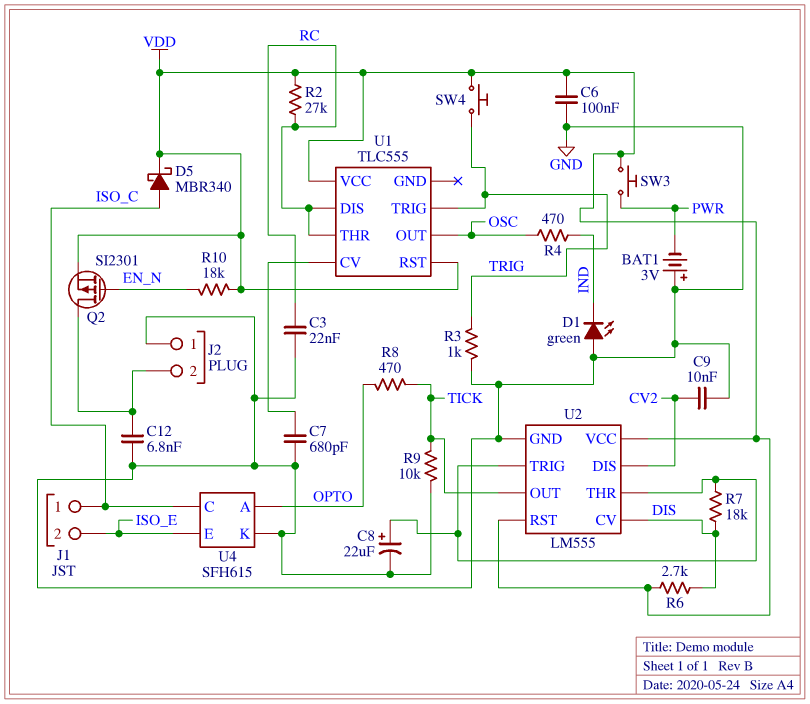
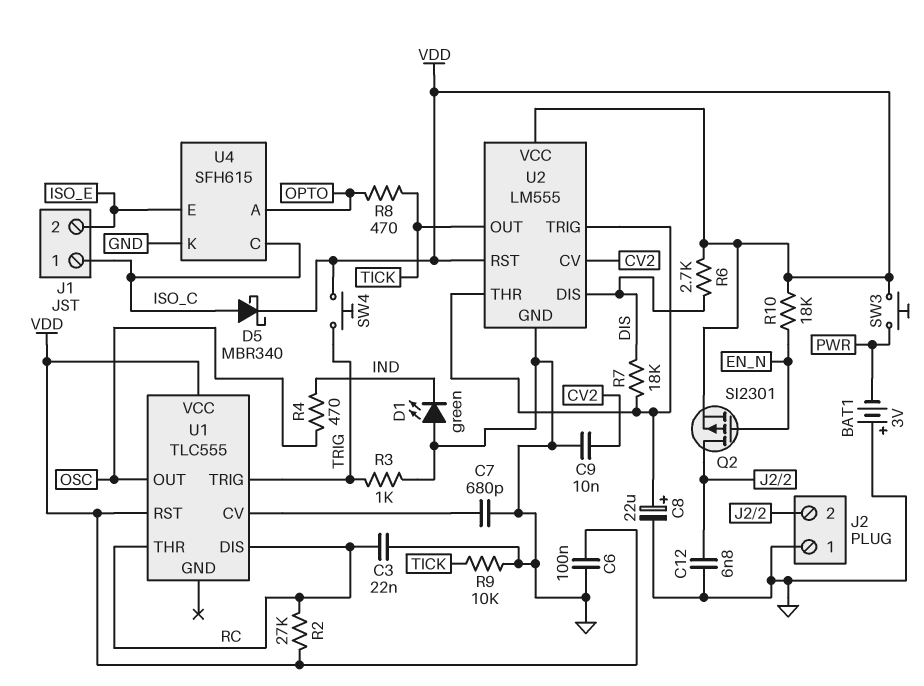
U2 pin CV: DIS -> CV2
U2 pin DIS: CV2 -> DIS

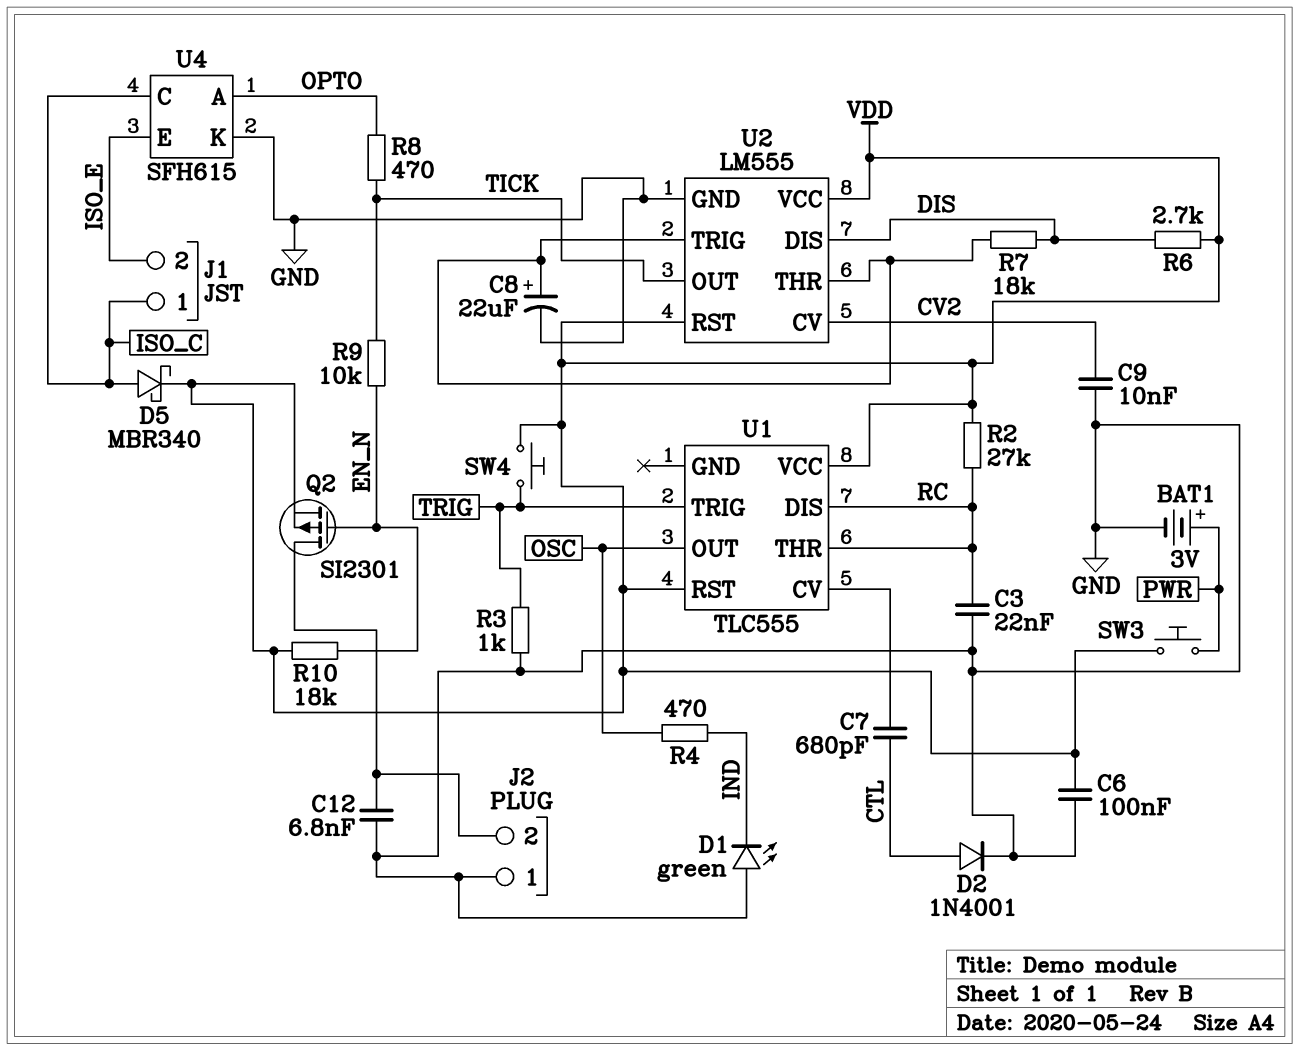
BAT1: 3V (plus GND, minus PWR) -> 3V (plus PWR, minus GND)
C7: 680pF (GND, U1/CV) -> 680pF (CTL, U1/CV)
D2: none -> diode 1N4001 (A CTL, K GND)
R9: 10k (GND, TICK) -> 10k (EN_N, TICK)

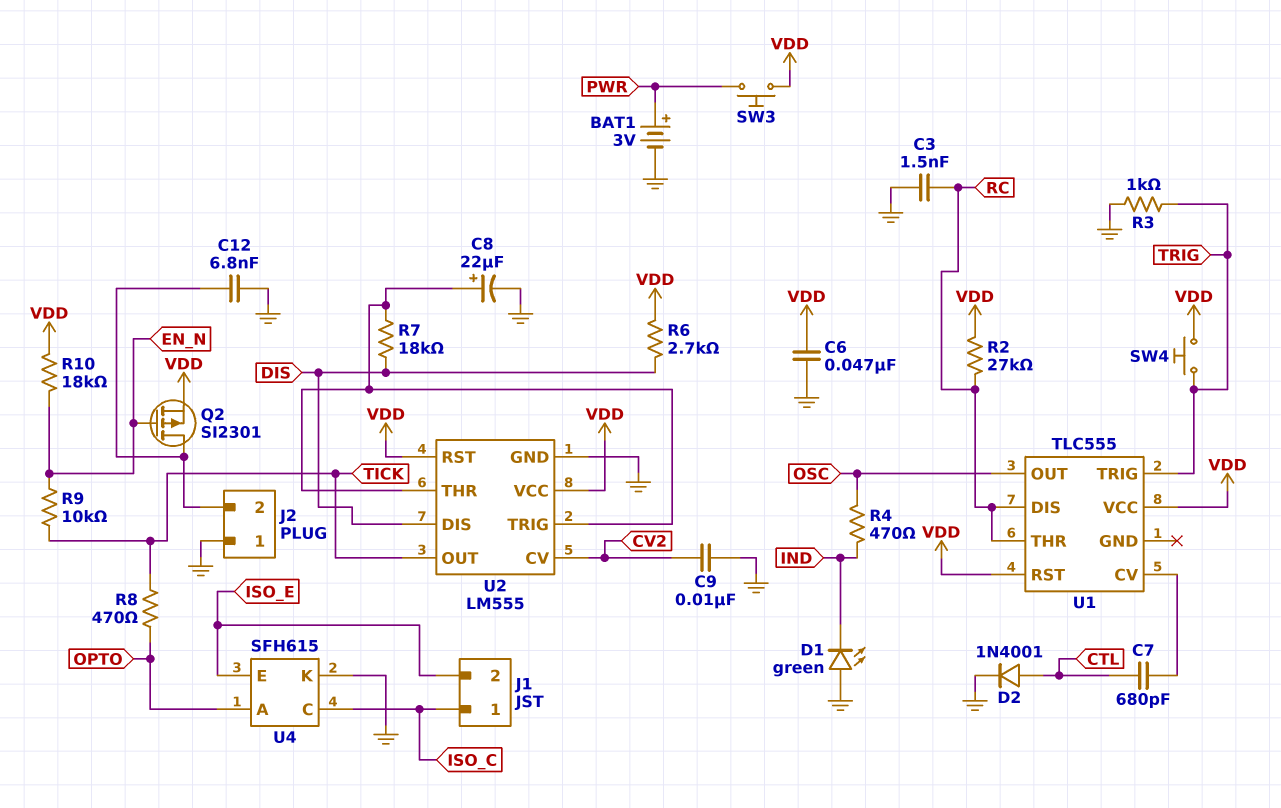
C3: 22nF (GND, RC) -> 1.5nF (GND, RC)
C6: 100nF (GND, VDD) -> 47nF (GND, VDD)
D5: schottky MBR340 (A ISO_C, K VDD) -> none

